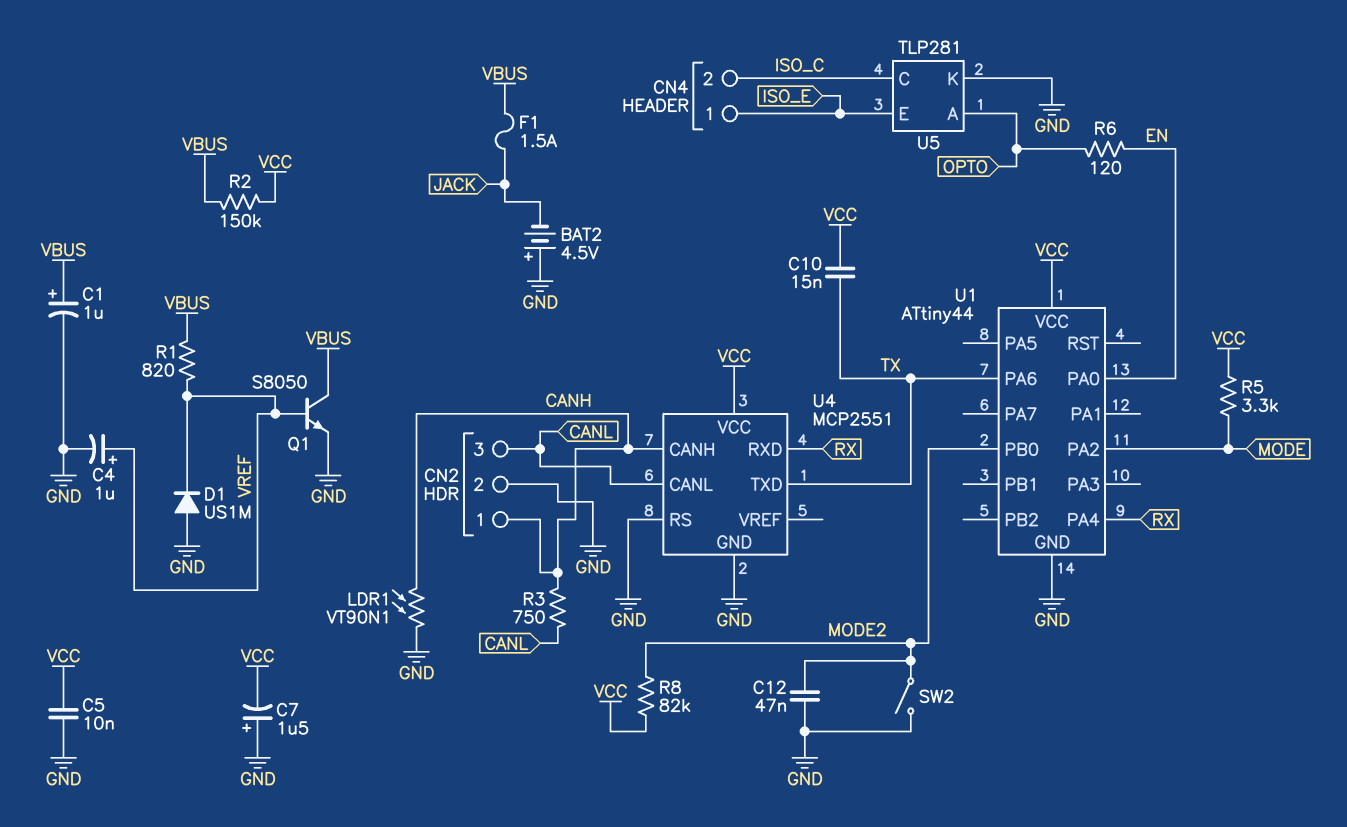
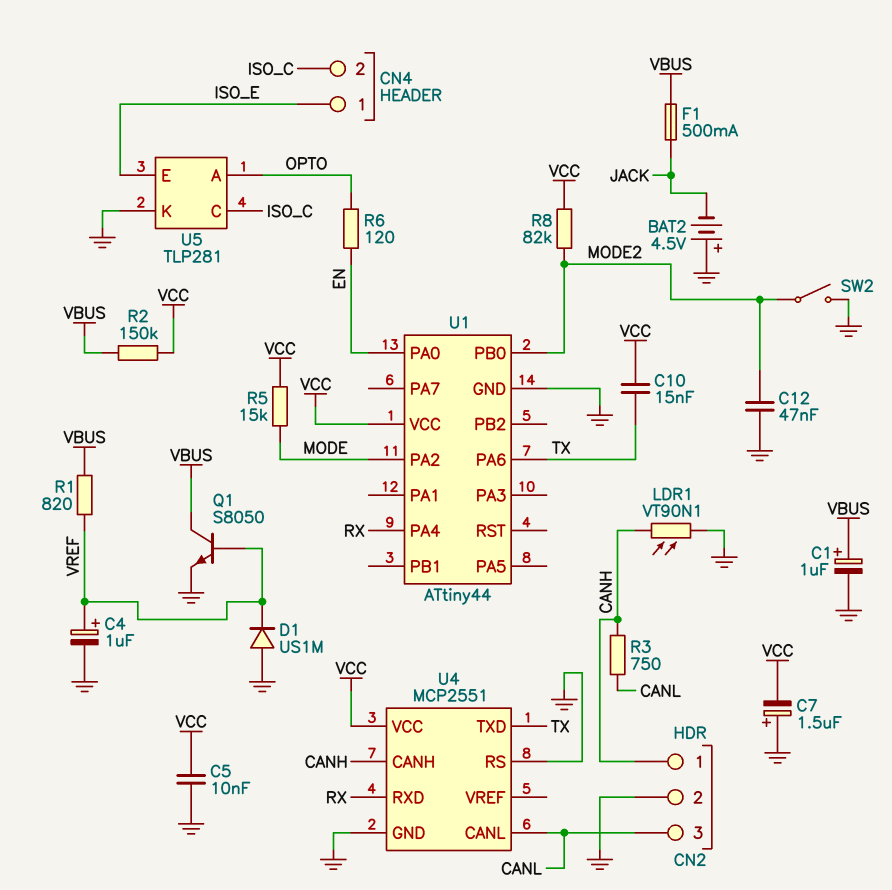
F1: 1.5A (JACK, VBUS) -> 500mA (JACK, VBUS)
R5: 3.3k (MODE, VCC) -> 15k (MODE, VCC)

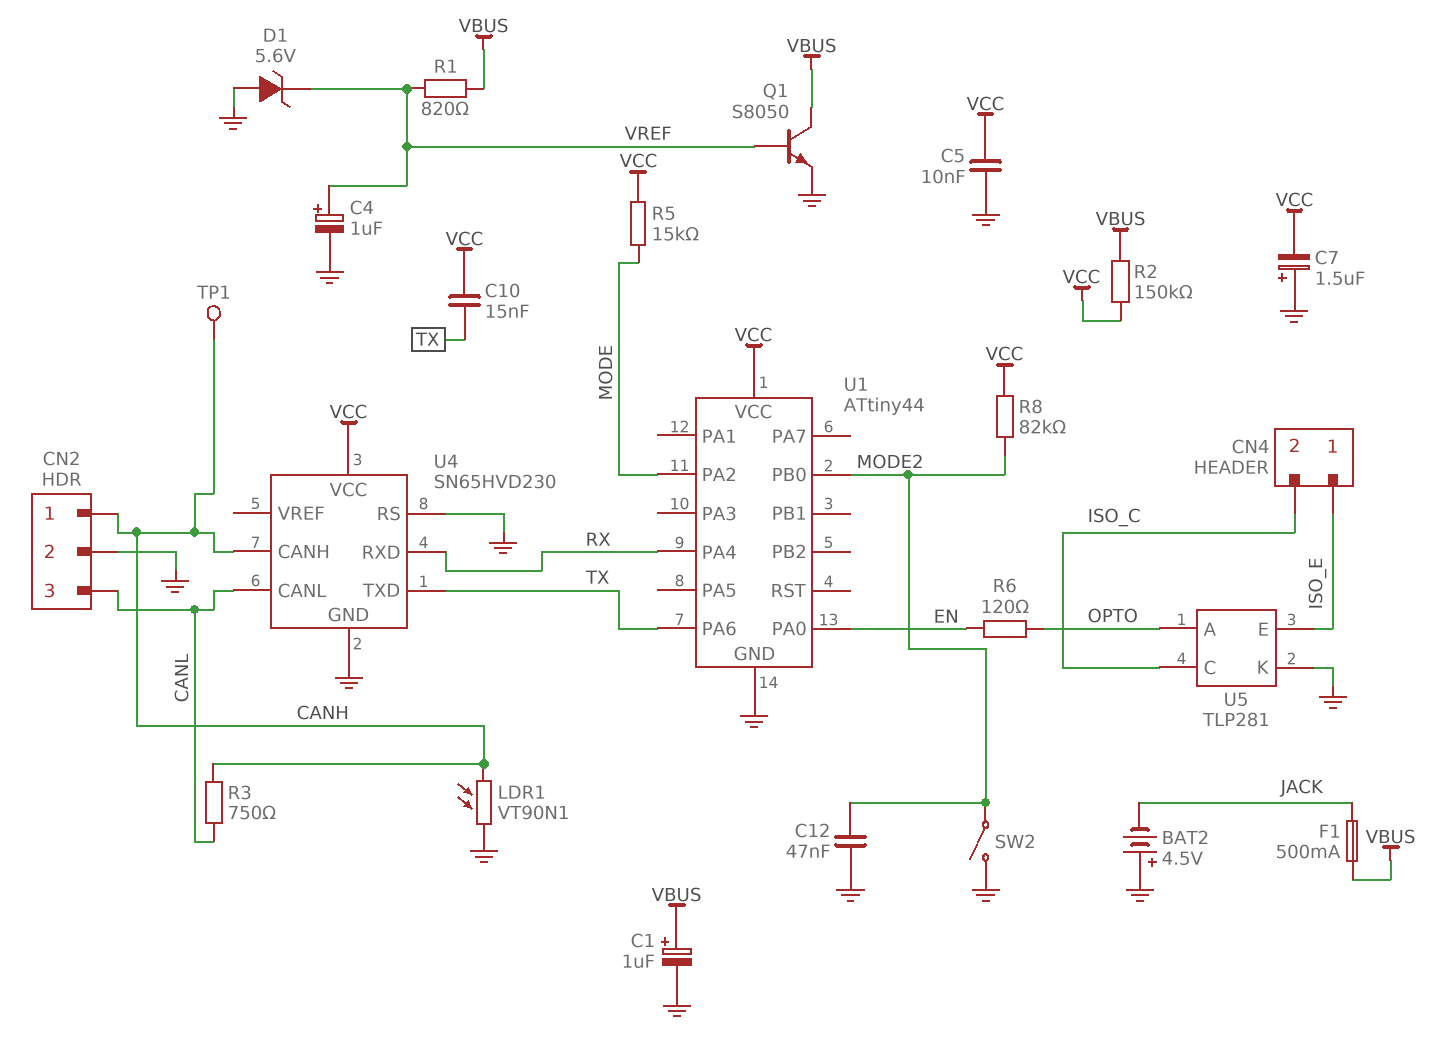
D1: diode US1M (A GND, K VREF) -> zener 5.6V (A GND, K VREF)
TP1: none -> test point (CANH)
U4: MCP2551 -> SN65HVD230

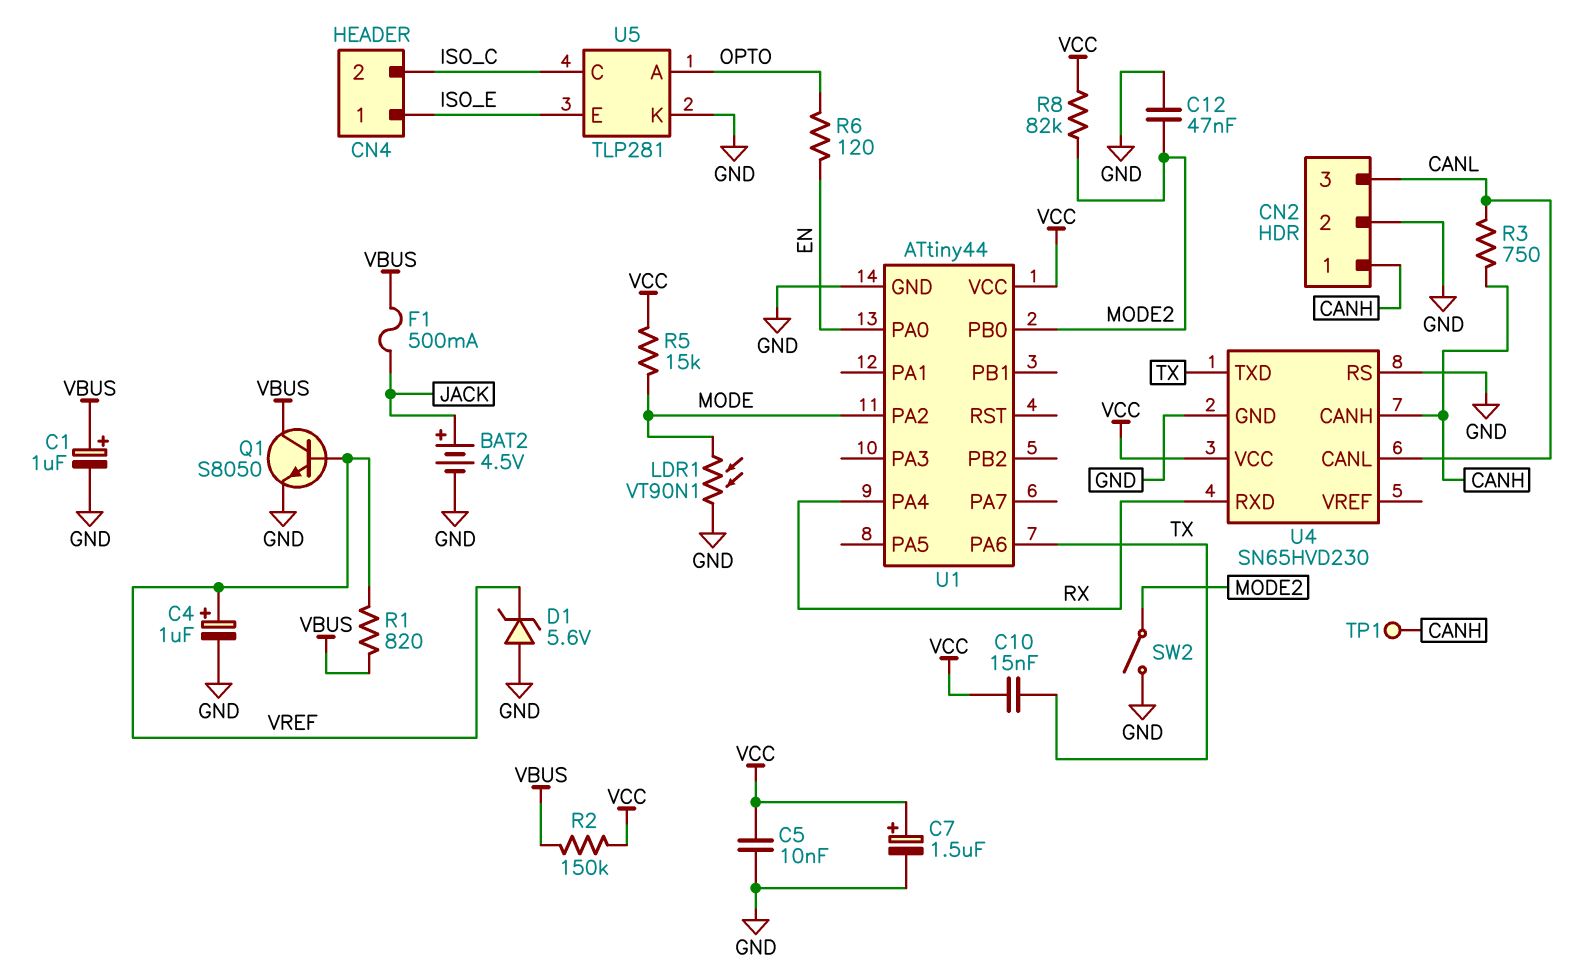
BAT2: 4.5V (plus GND, minus JACK) -> 4.5V (plus JACK, minus GND)
C7: 1.5uF (plus GND, minus VCC) -> 1.5uF (plus VCC, minus GND)
LDR1: VT90N1 (CANH, GND) -> VT90N1 (GND, MODE)

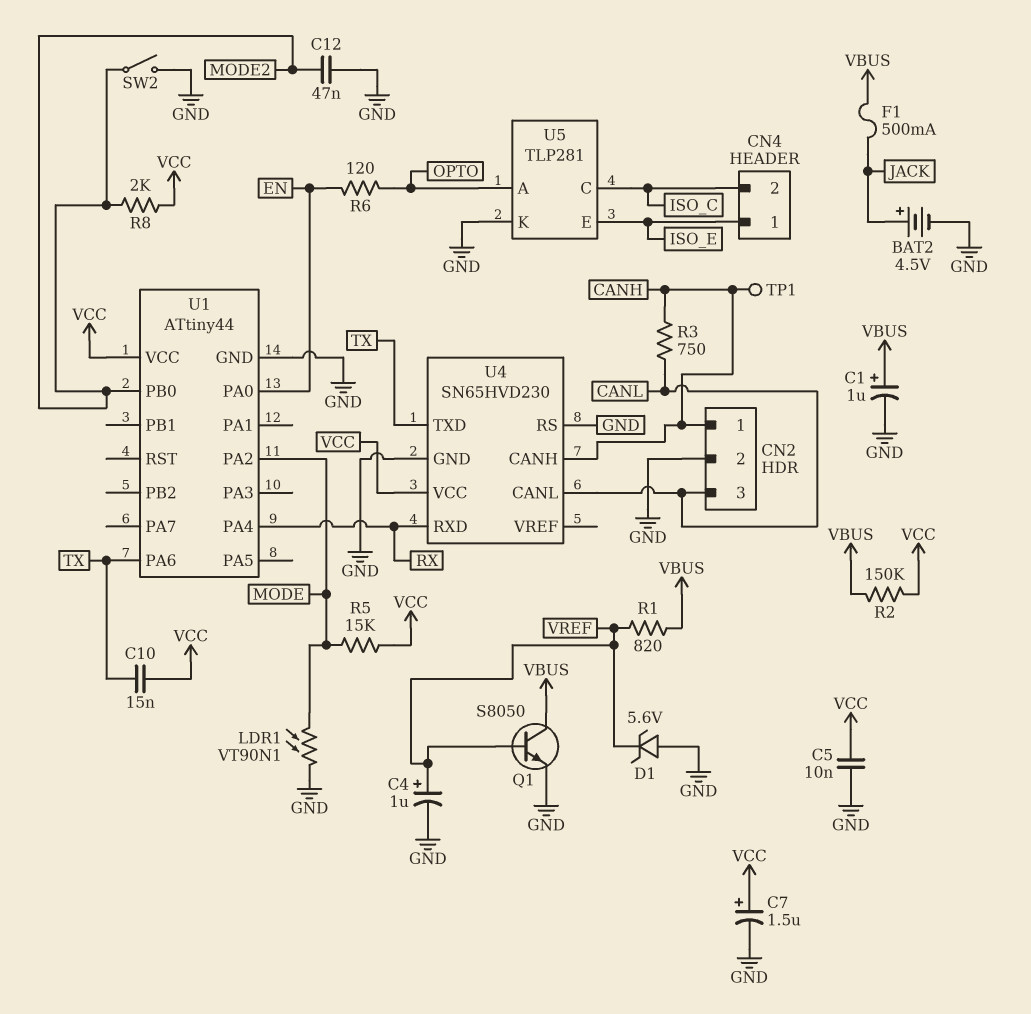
R8: 82k (MODE2, VCC) -> 2k (MODE2, VCC)

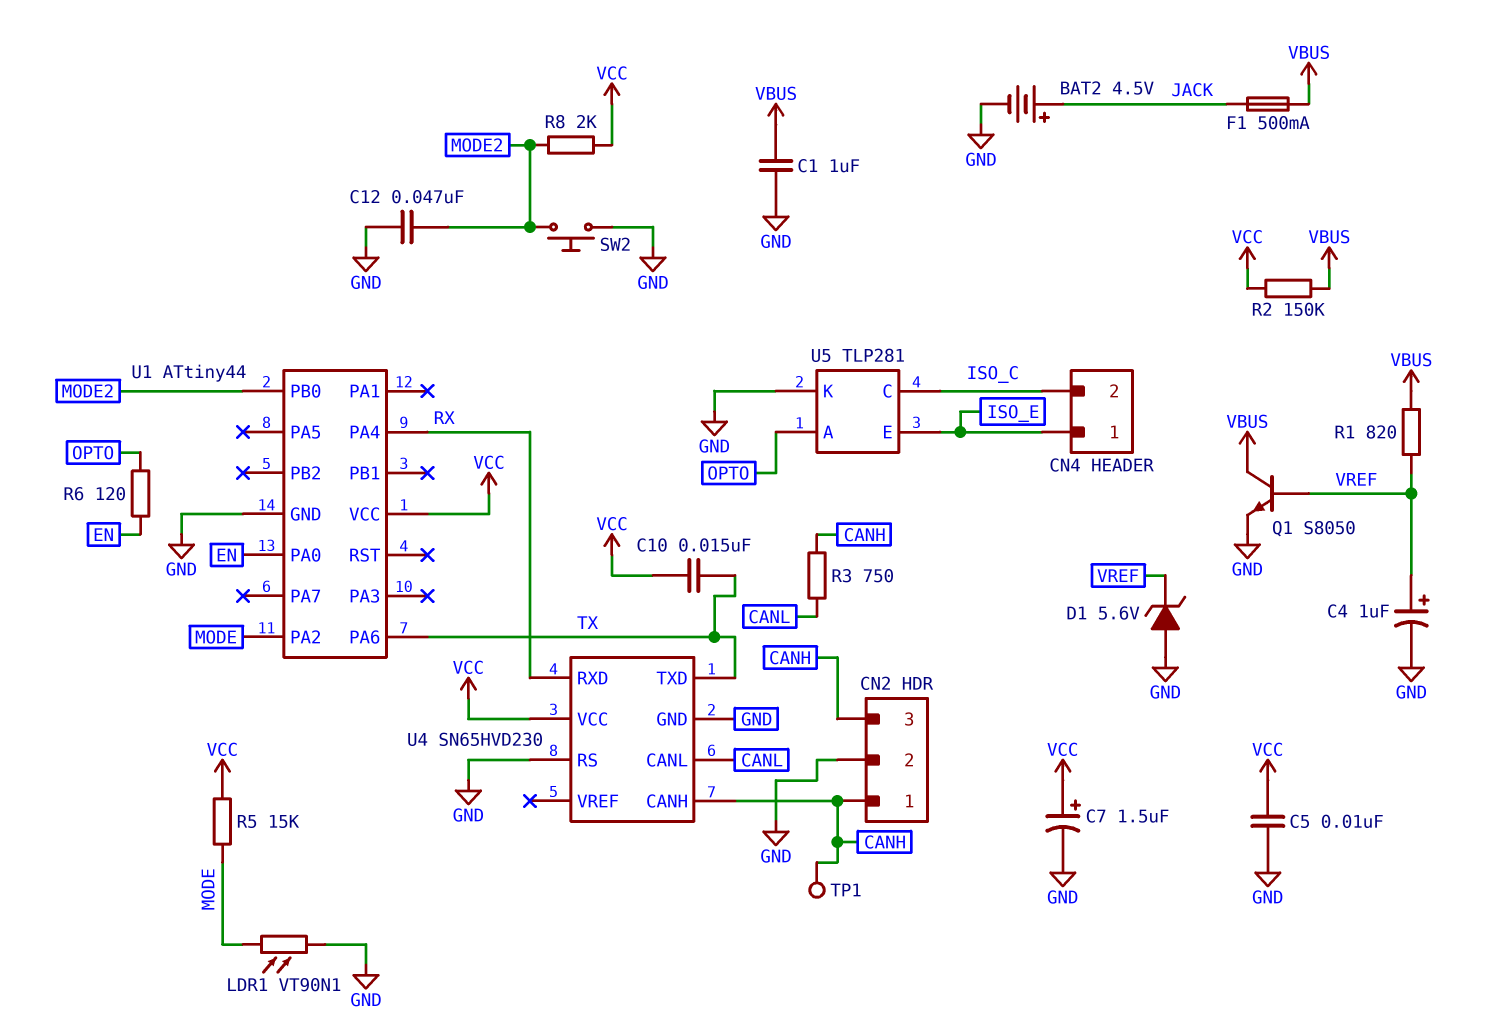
C1: 1uF (plus VBUS, minus GND) -> 1uF (GND, VBUS)
CN2 pin 3: CANL -> CANH
SW2: switch (GND, MODE2) -> button (GND, MODE2)

